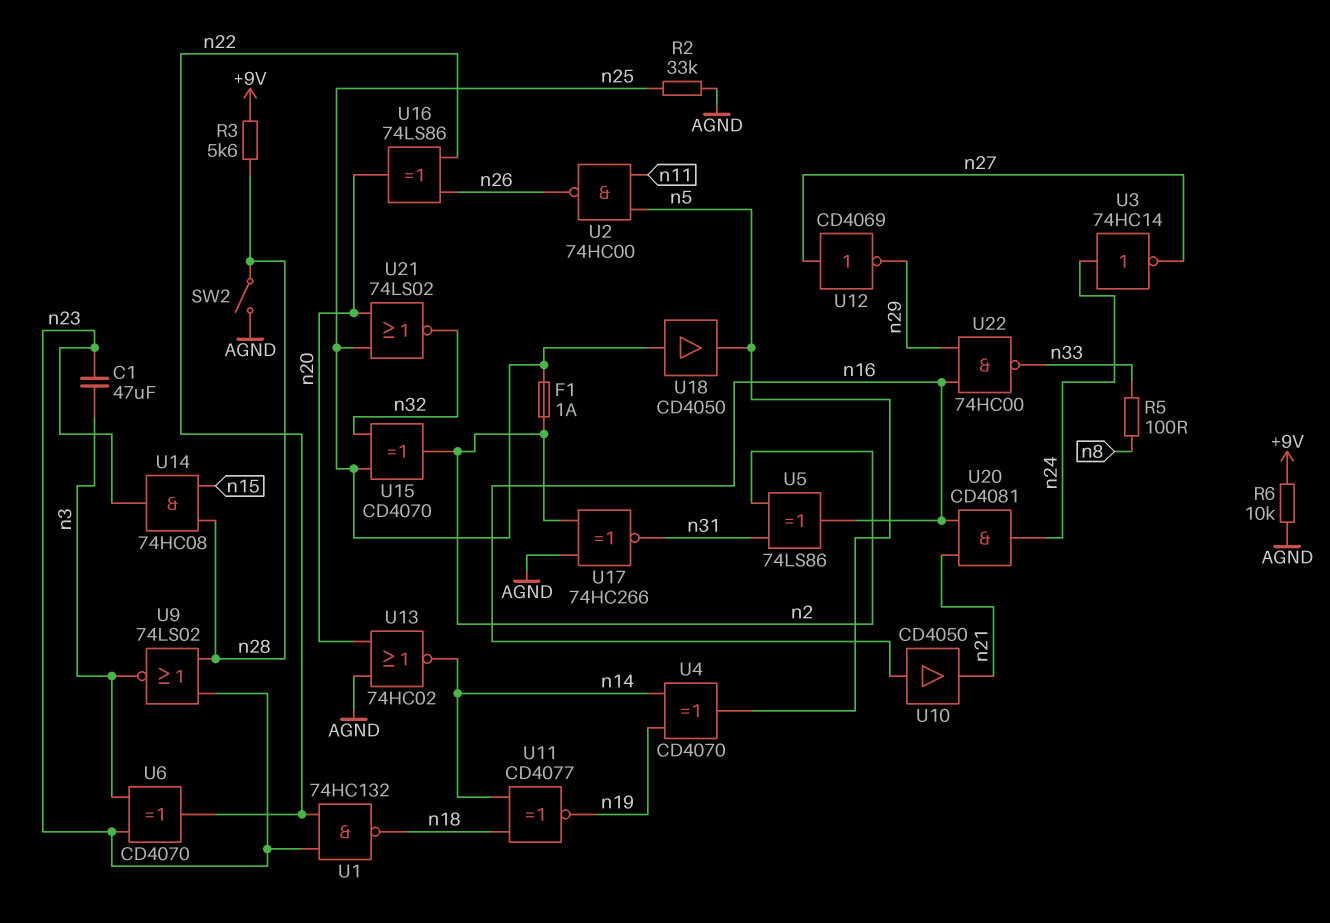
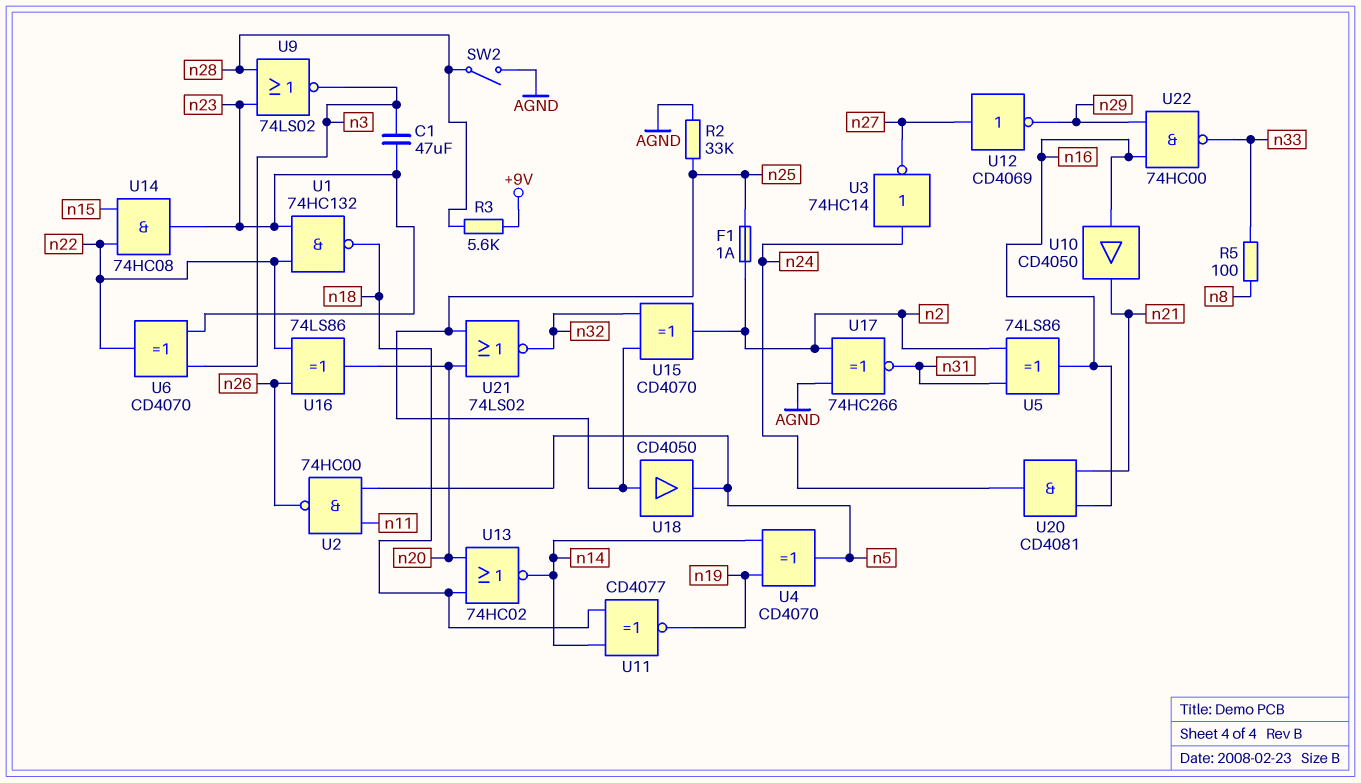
R6: 10k (+9V, AGND) -> none
U13: NOR 74HC02 (in AGND, in n20, out n14) -> NOR 74HC02 (in n18, in n20, out n14)
U14: AND 74HC08 (in n15, in n28, out n23) -> AND 74HC08 (in n15, in n22, out n23)

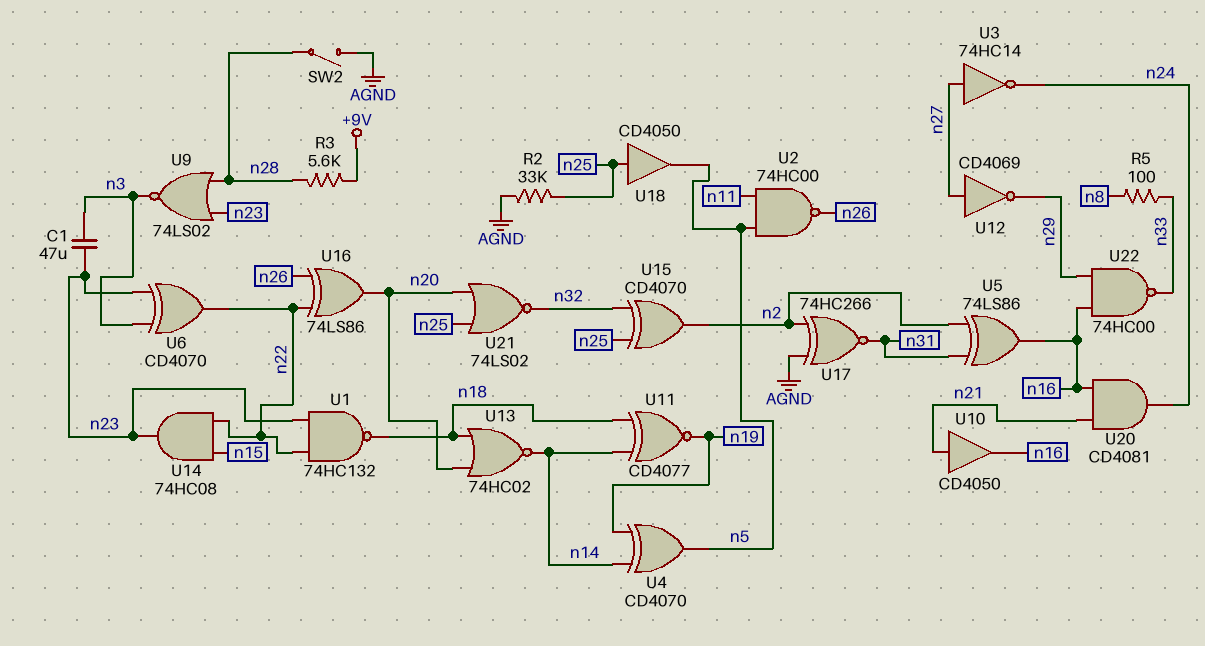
F1: 1A (n2, n25) -> none
U3: NOT 74HC14 (in n24, out n27) -> NOT 74HC14 (in n27, out n24)
U10: buffer CD4050 (in n16, out n21) -> buffer CD4050 (in n21, out n16)

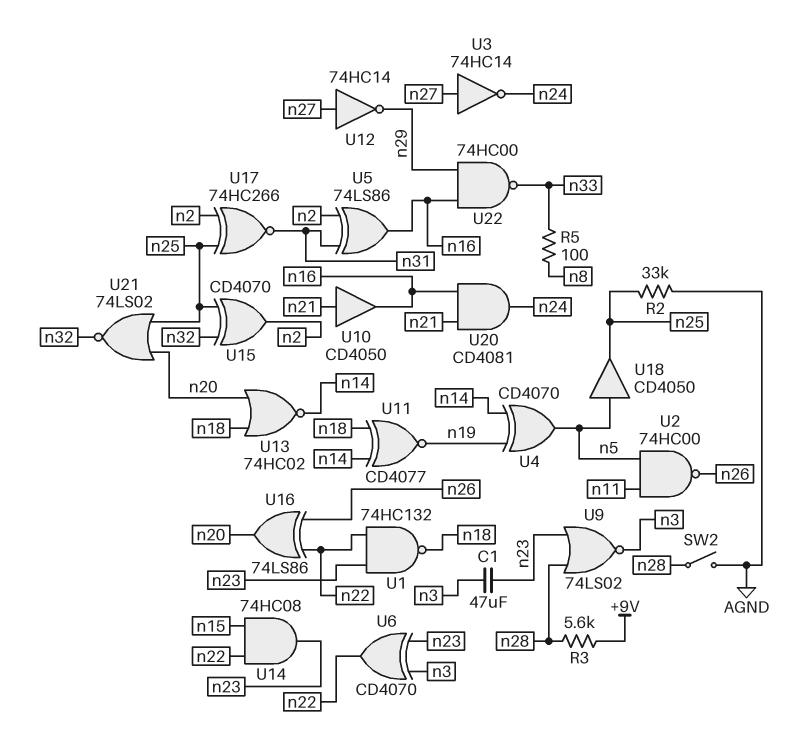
U12: NOT CD4069 (in n27, out n29) -> NOT 74HC14 (in n27, out n29)
U17: XNOR 74HC266 (in AGND, in n2, out n31) -> XNOR 74HC266 (in n2, in n25, out n31)
U18: buffer CD4050 (in n25, out n5) -> buffer CD4050 (in n5, out n25)

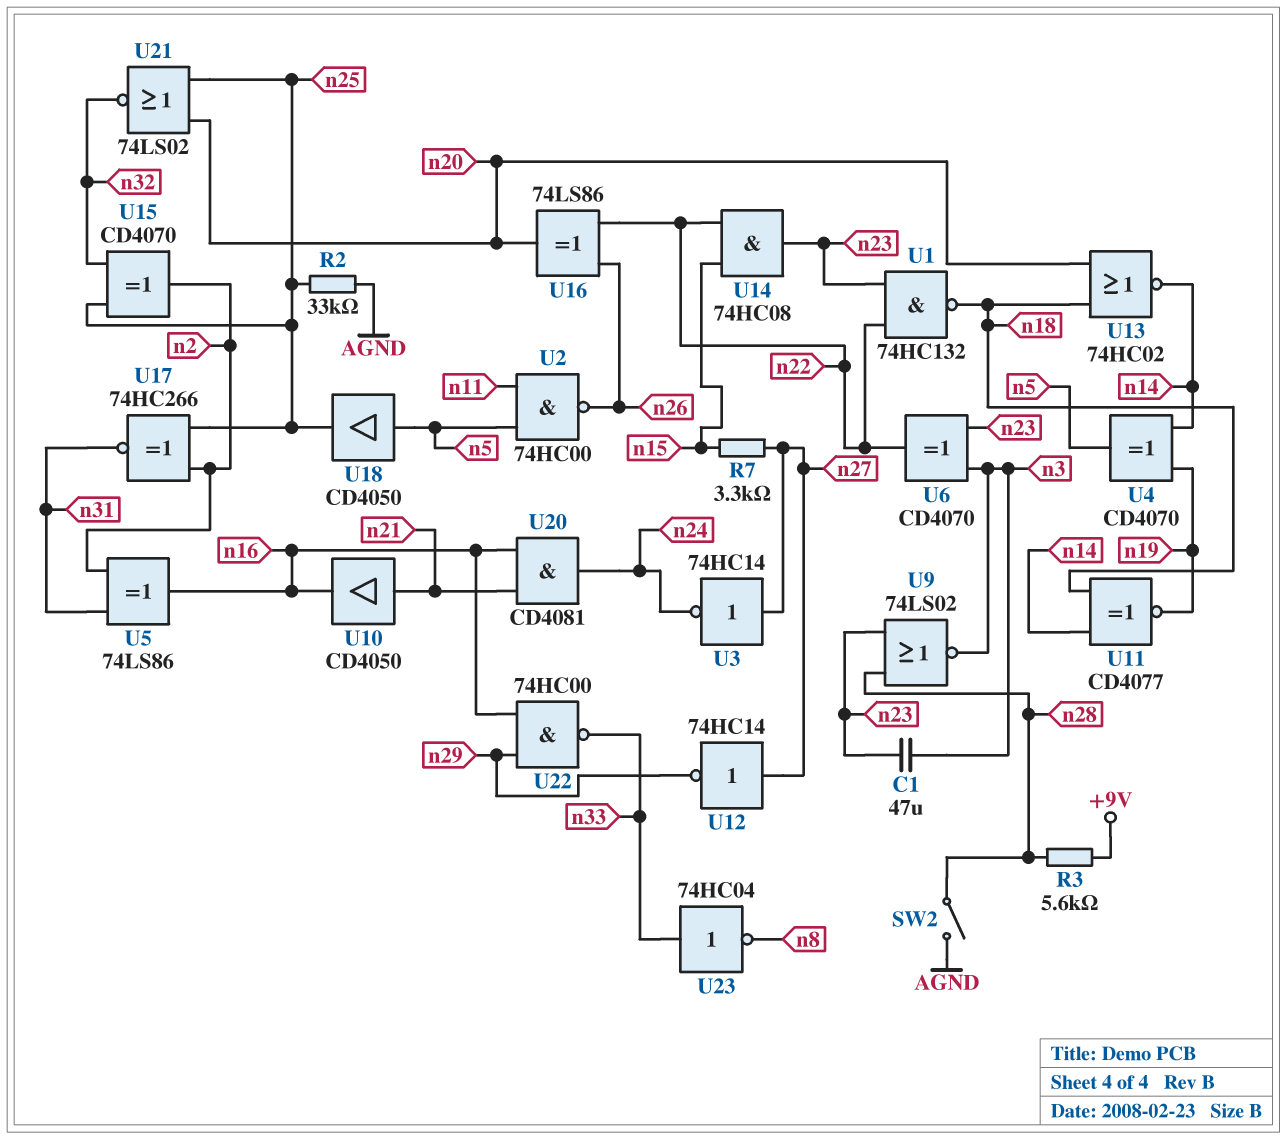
R5: 100 (n8, n33) -> none
R7: none -> 3.3k (n15, n27)
U23: none -> NOT 74HC04 (in n33, out n8)

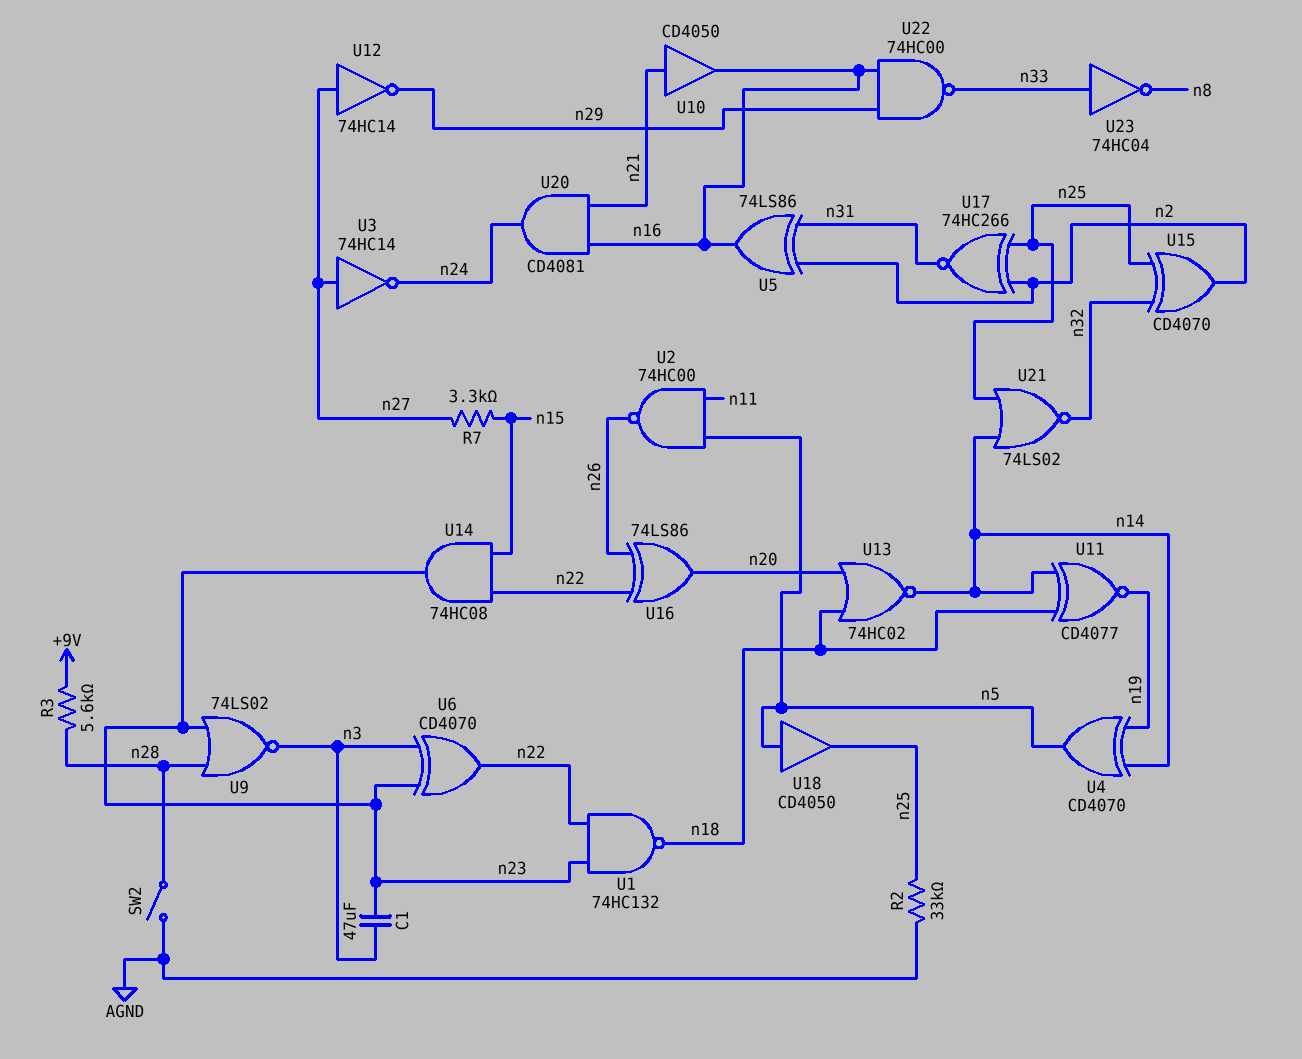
U21: NOR 74LS02 (in n20, in n25, out n32) -> NOR 74LS02 (in n14, in n25, out n32)

